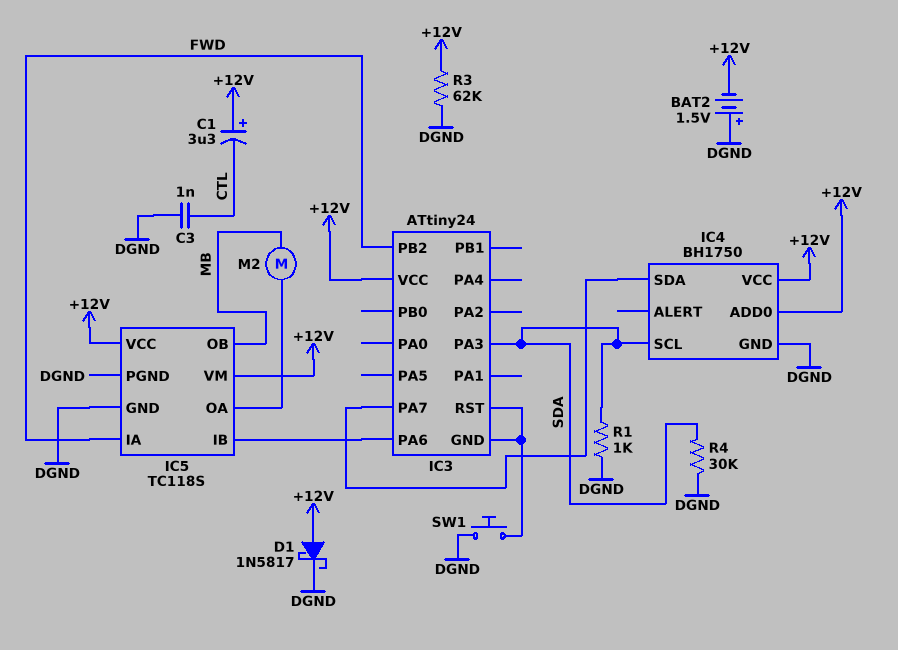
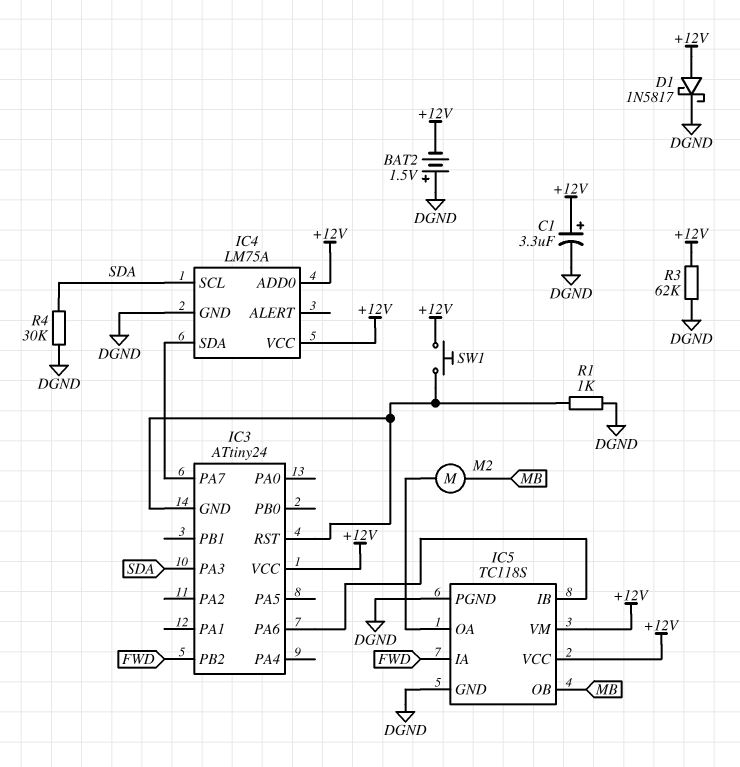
C1: 3.3uF (plus +12V, minus CTL) -> 3.3uF (plus +12V, minus DGND)
C3: 1nF (CTL, DGND) -> none
IC4: BH1750 -> LM75A
R1: 1k (DGND, SDA) -> 1k (DGND, IC3/GND)
SW1: button (DGND, IC3/GND) -> button (+12V, IC3/GND)

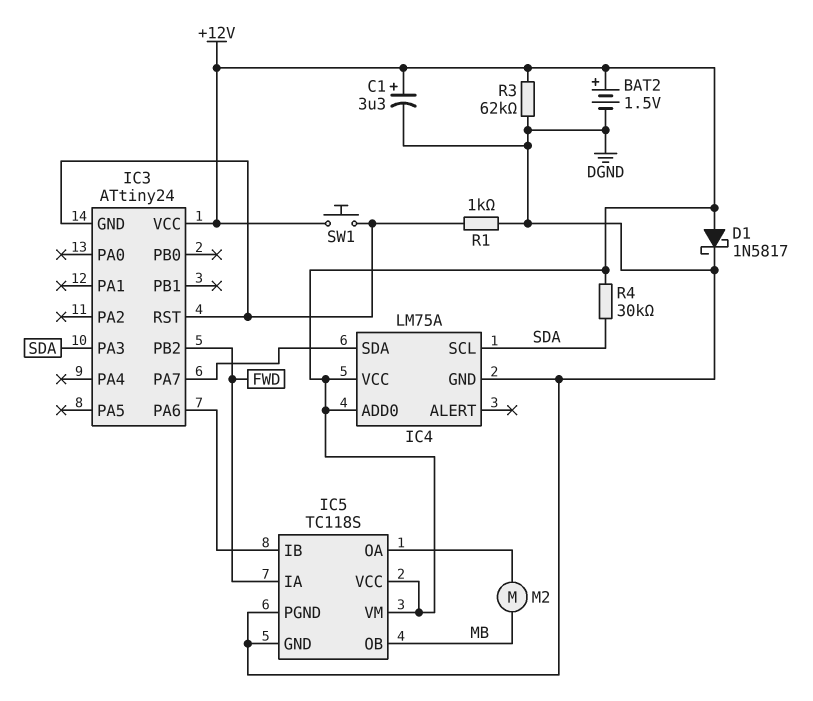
BAT2: 1.5V (plus DGND, minus +12V) -> 1.5V (plus +12V, minus DGND)
R4: 30k (DGND, SDA) -> 30k (+12V, SDA)

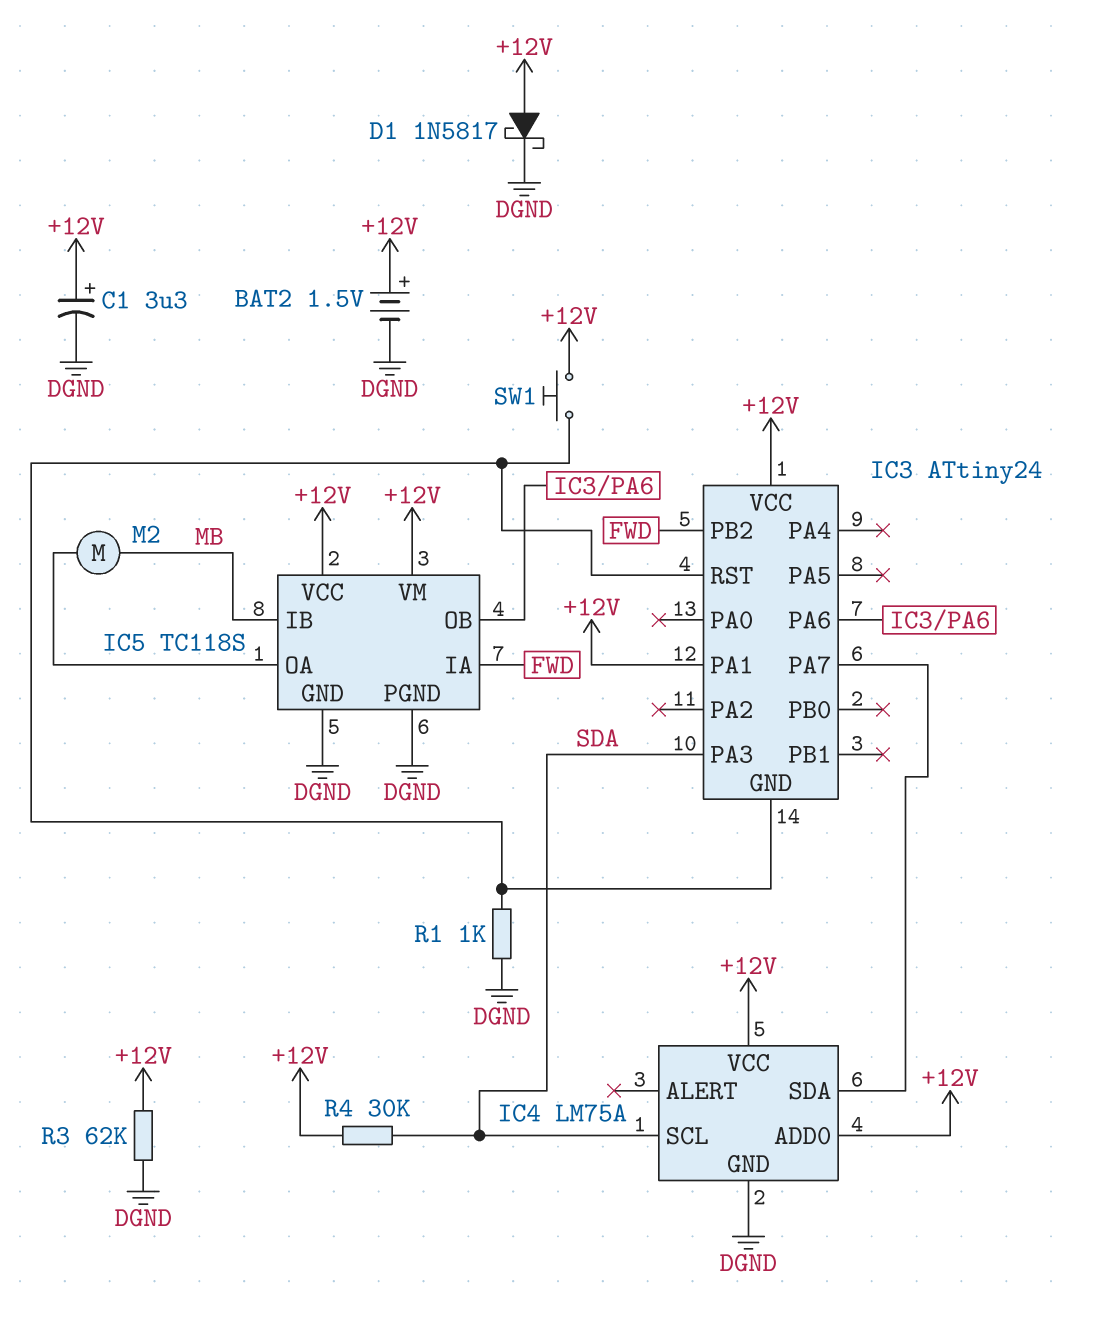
IC3 pin PA1: none -> +12V
IC5 pin IB: IC3/PA6 -> MB
IC5 pin OB: MB -> IC3/PA6

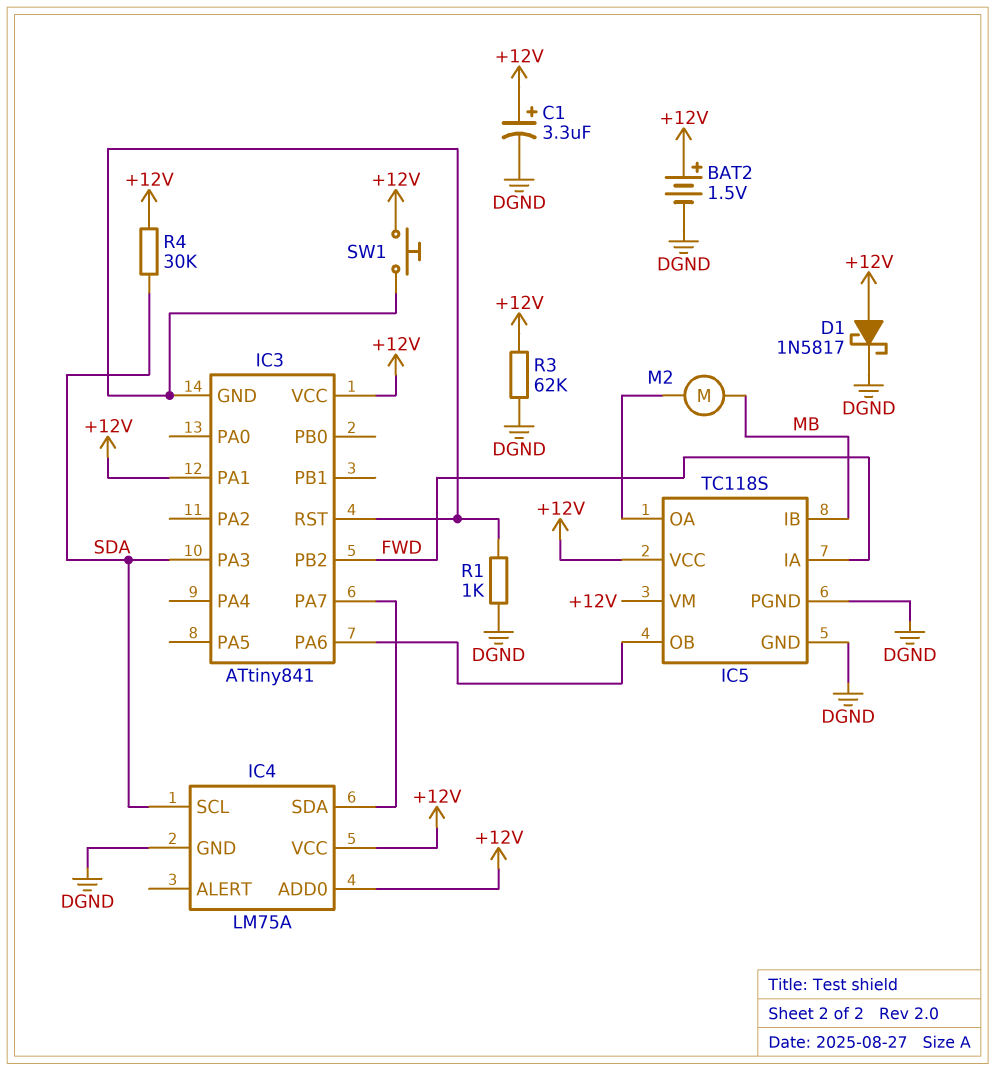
IC3: ATtiny24 -> ATtiny841

